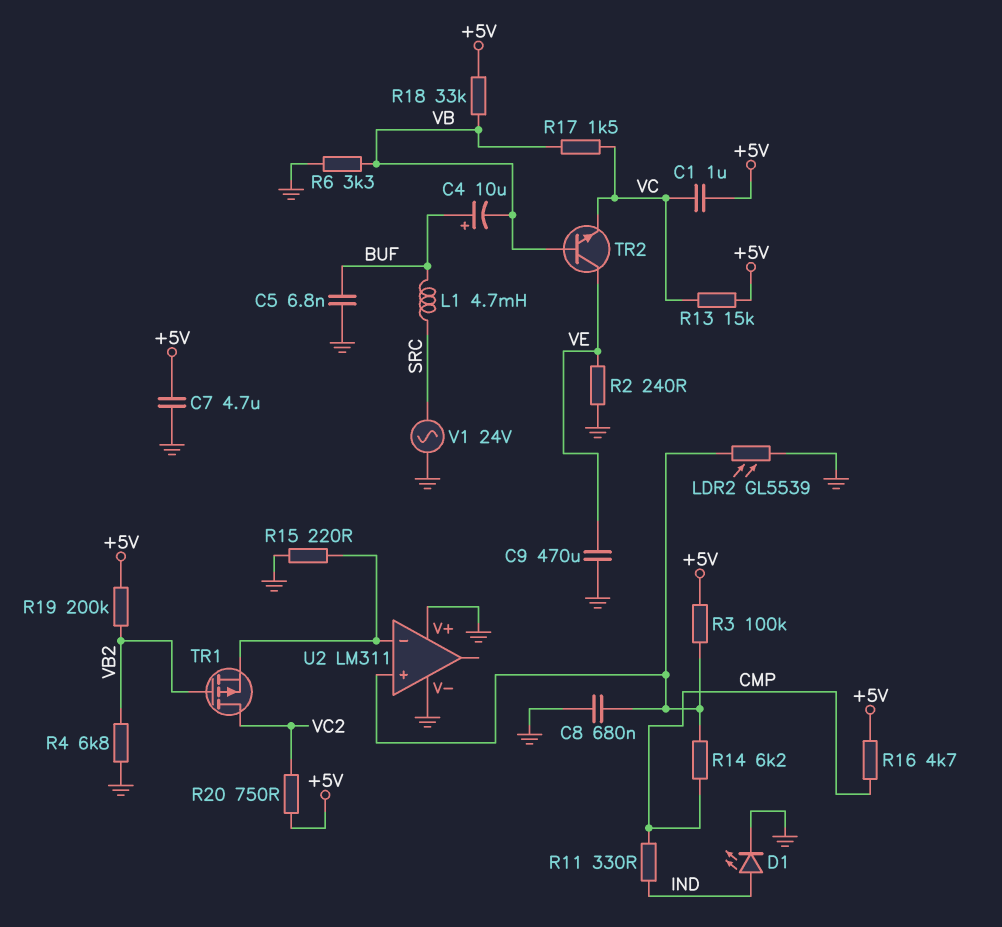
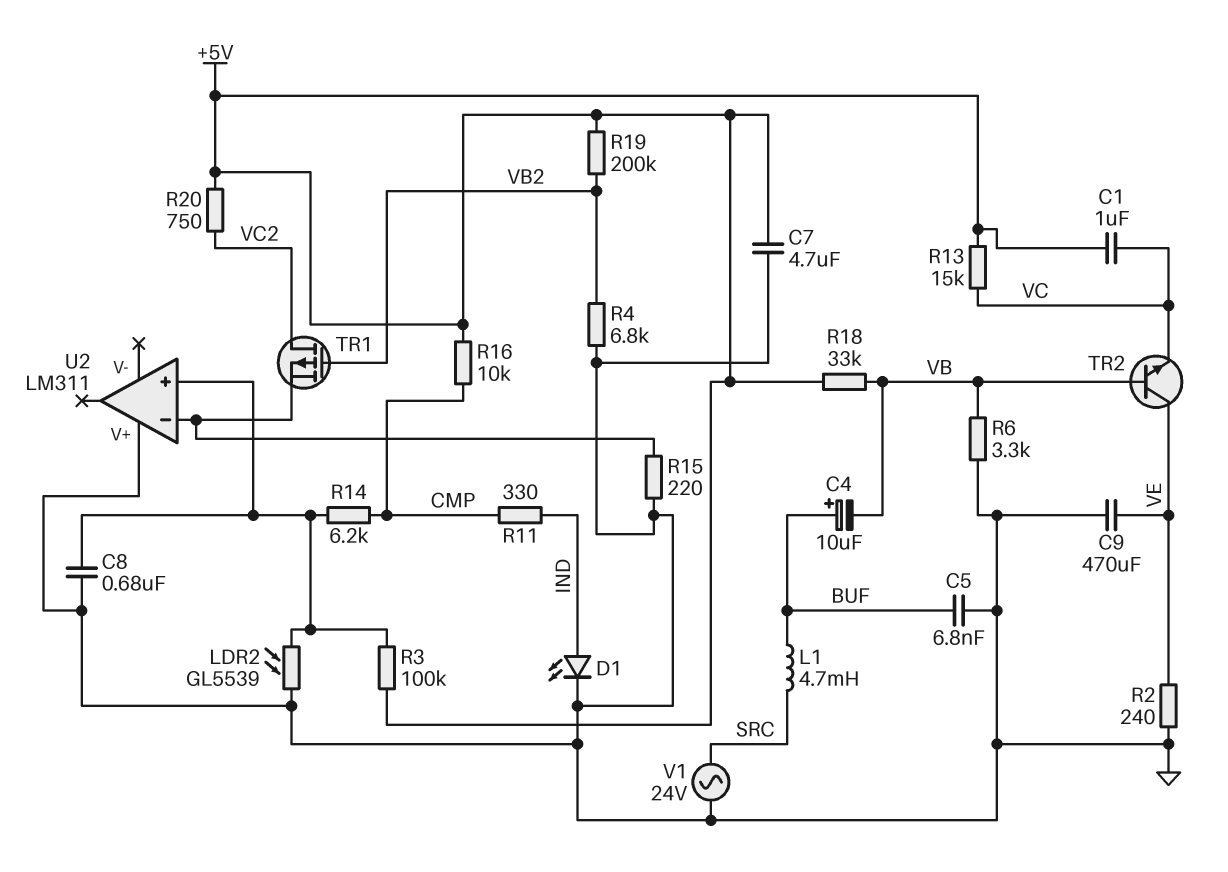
R16: 4.7k (+5V, CMP) -> 10k (+5V, CMP)
R17: 1.5k (VB, VC) -> none
U2 pin V-: GND -> none

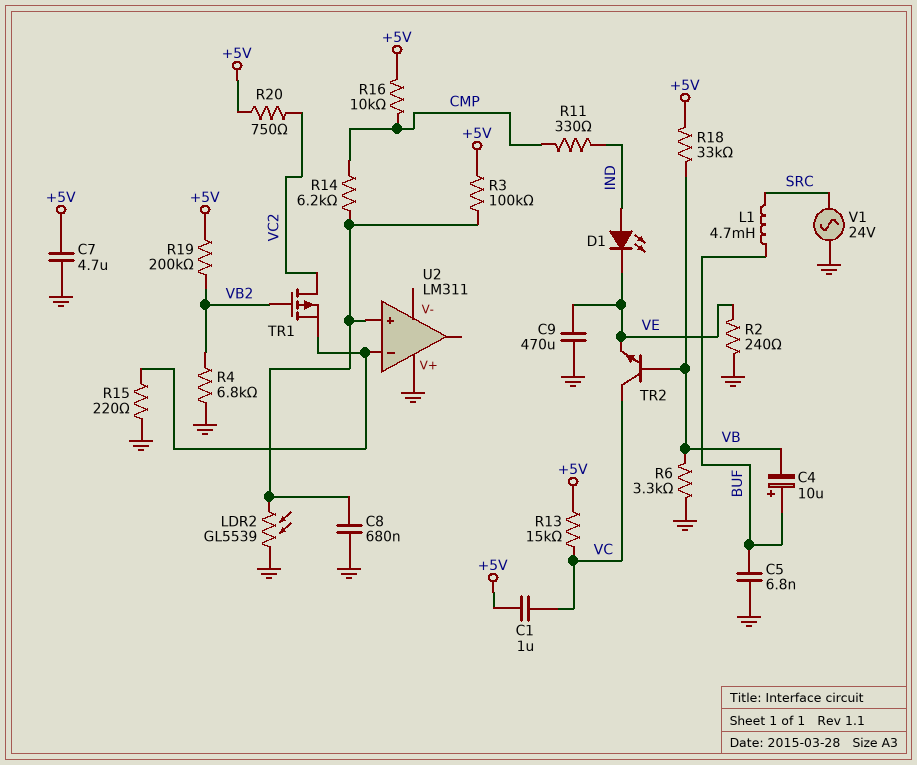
D1: LED (A IND, K GND) -> LED (A IND, K VE)
TR2: NPN (B VB, C VE, E VC) -> NPN (B VB, C VC, E VE)

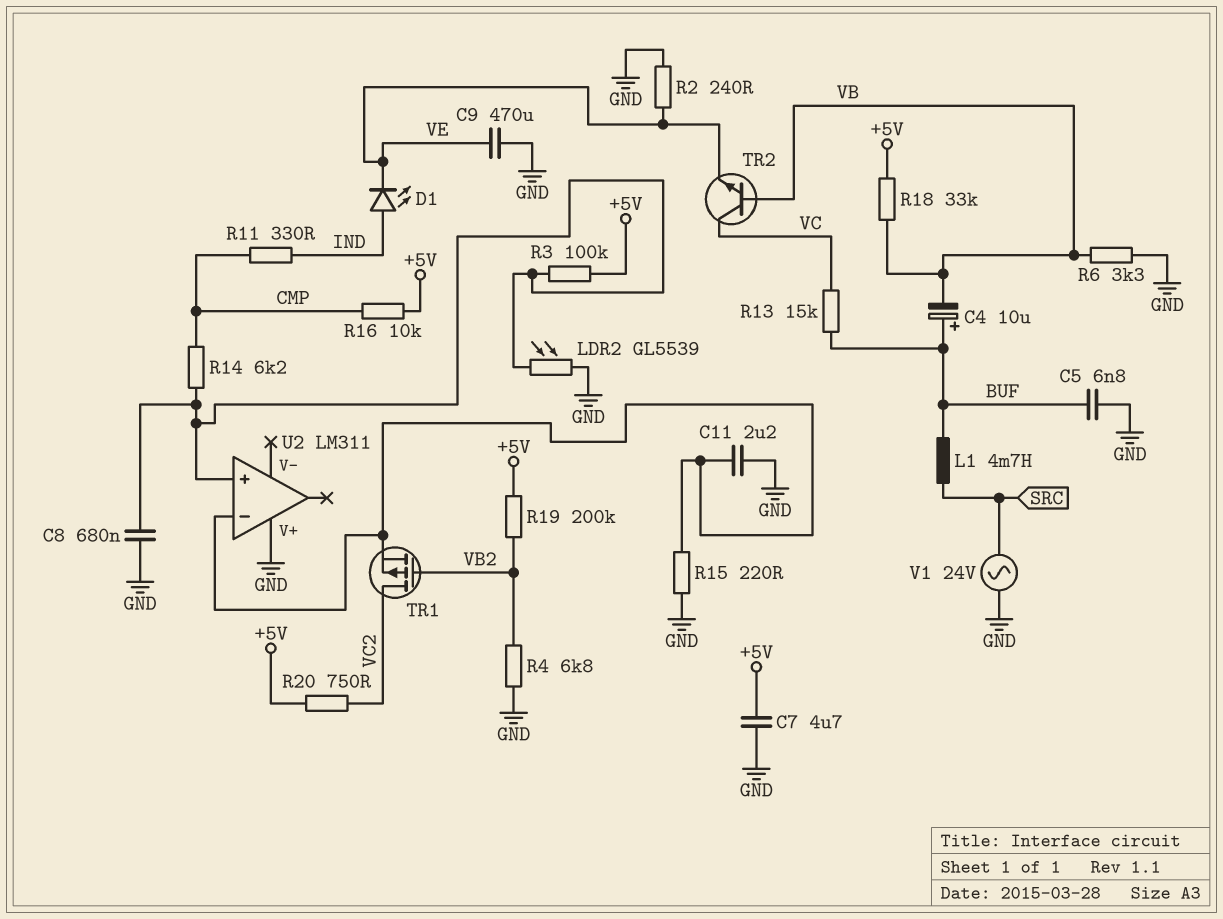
C1: 1uF (+5V, VC) -> none
C11: none -> 2.2uF (GND, U2/in-)
R13: 15k (+5V, VC) -> 15k (BUF, VC)

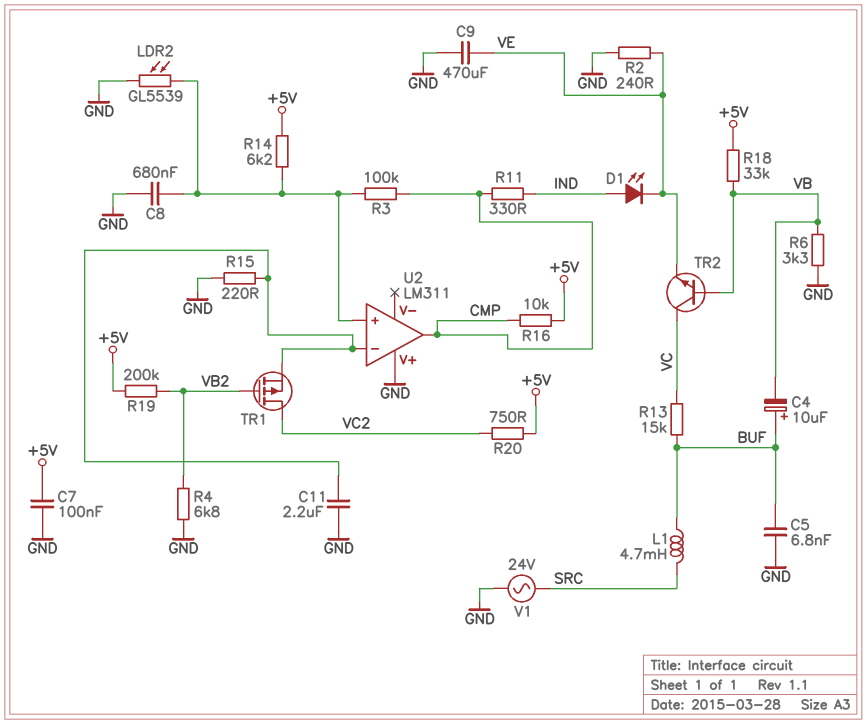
C7: 4.7uF (+5V, GND) -> 100nF (+5V, GND)
R3: 100k (+5V, U2/in+) -> 100k (CMP, U2/in+)
R14: 6.2k (CMP, U2/in+) -> 6.2k (+5V, U2/in+)
U2 pin out: none -> CMP

